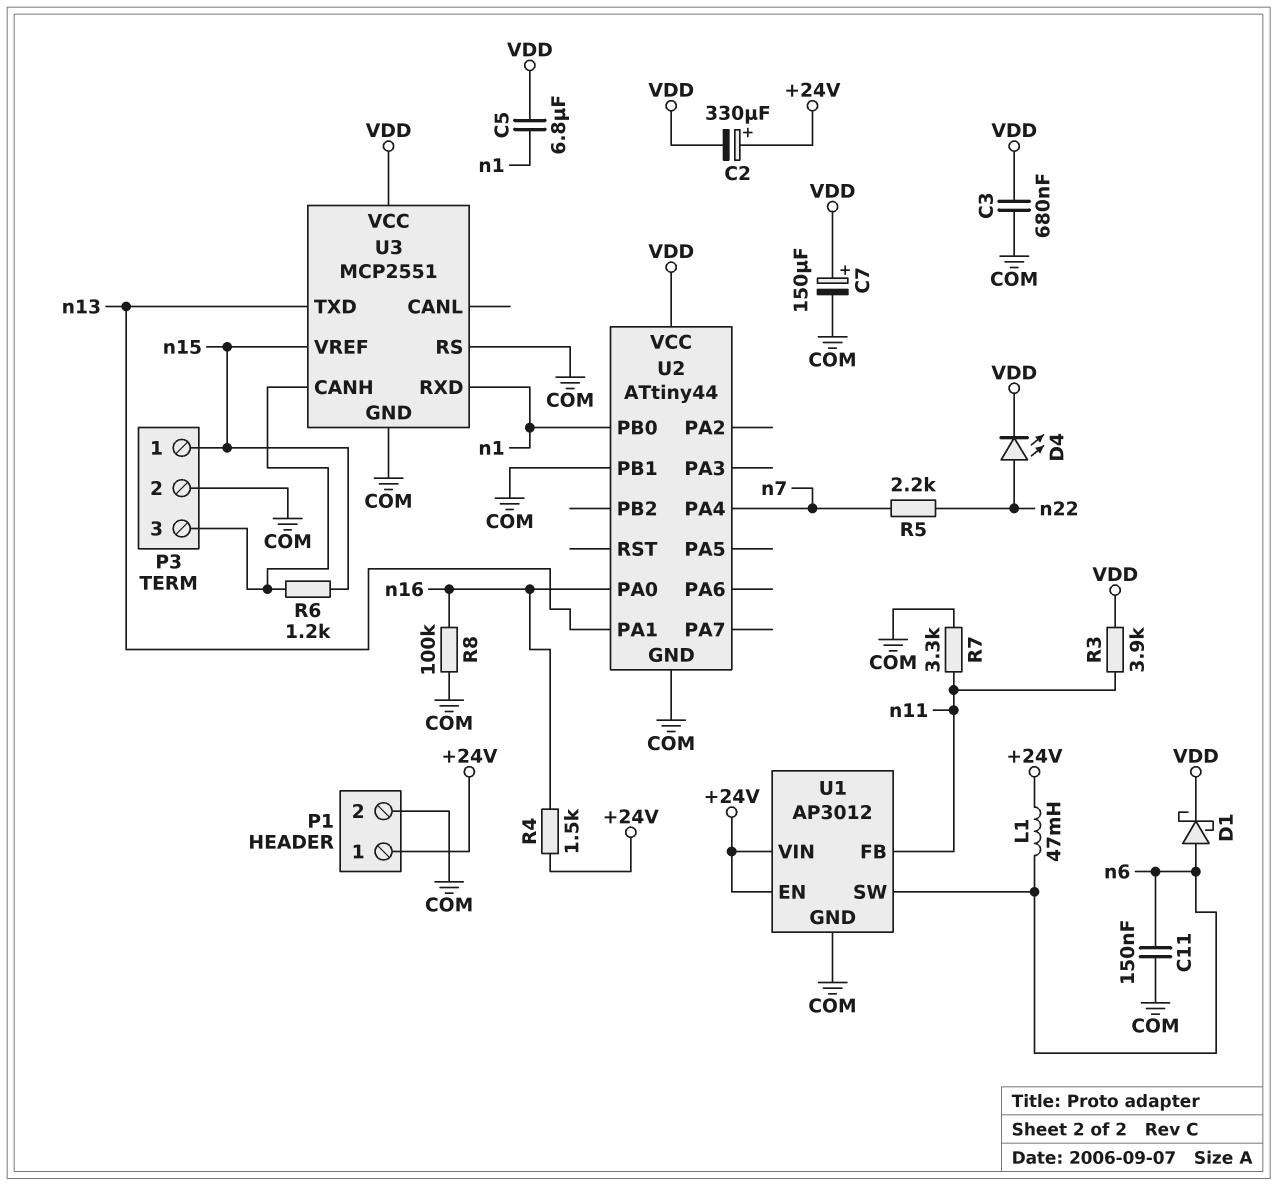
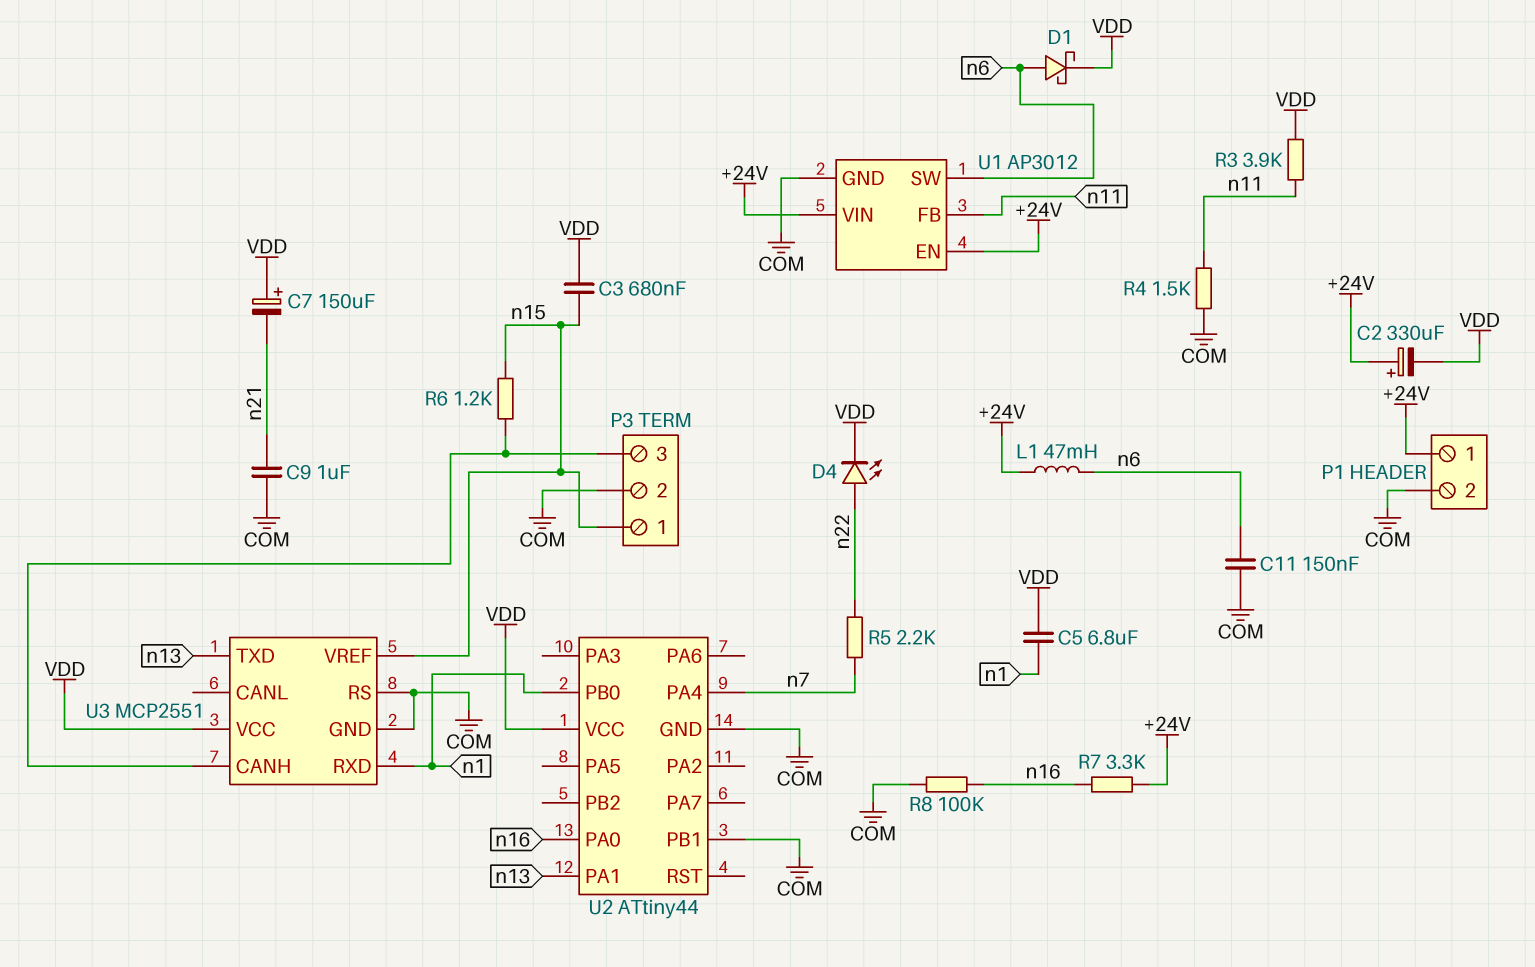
C3: 680nF (COM, VDD) -> 680nF (VDD, n15)
C7: 150uF (plus VDD, minus COM) -> 150uF (plus VDD, minus n21)
C9: none -> 1uF (COM, n21)
R4: 1.5k (+24V, n16) -> 1.5k (COM, n11)
R7: 3.3k (COM, n11) -> 3.3k (+24V, n16)

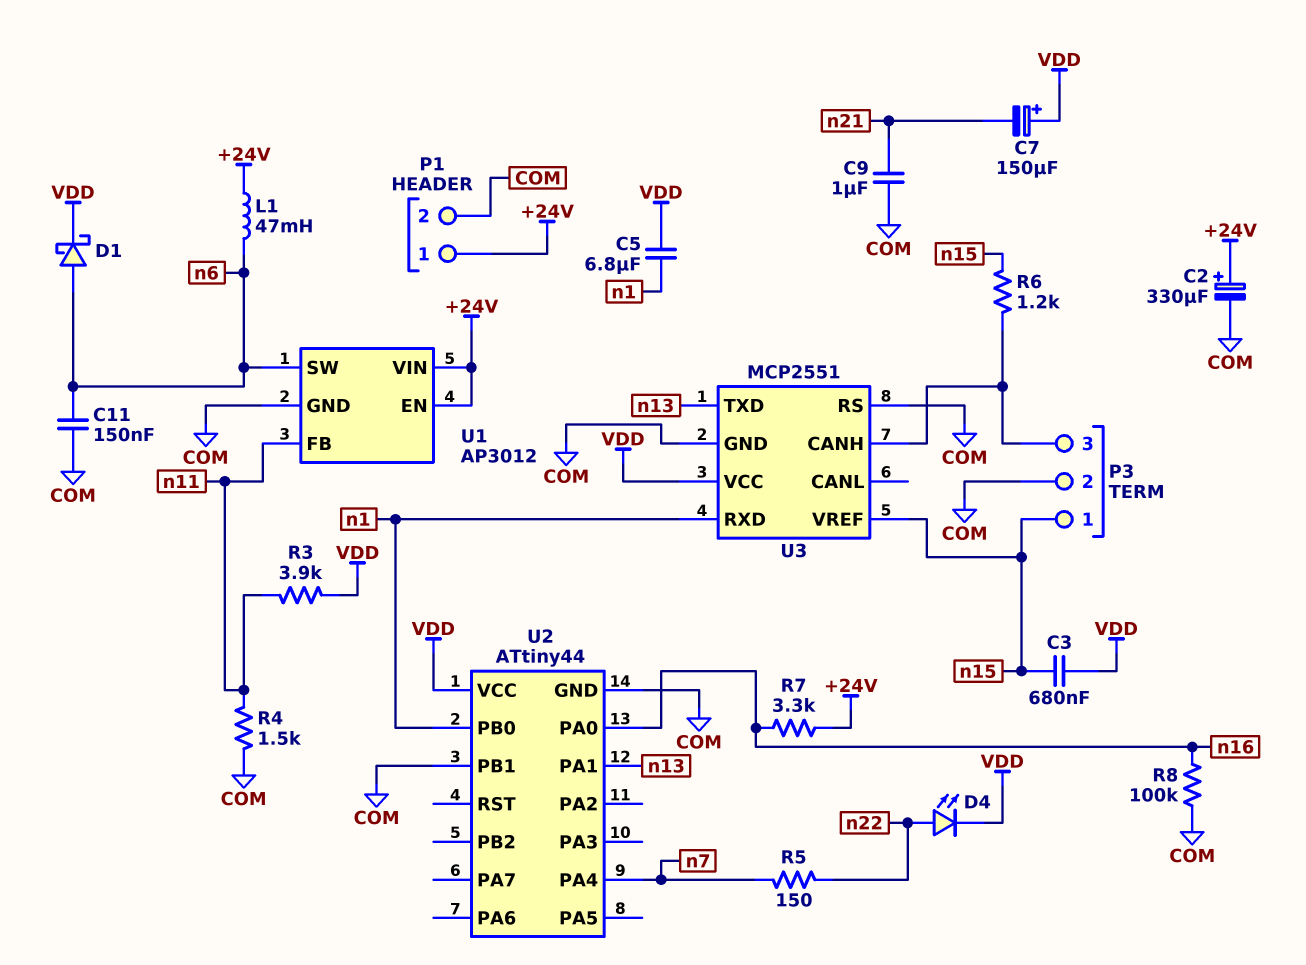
C2: 330uF (plus +24V, minus VDD) -> 330uF (plus +24V, minus COM)
R5: 2.2k (n7, n22) -> 150 (n7, n22)

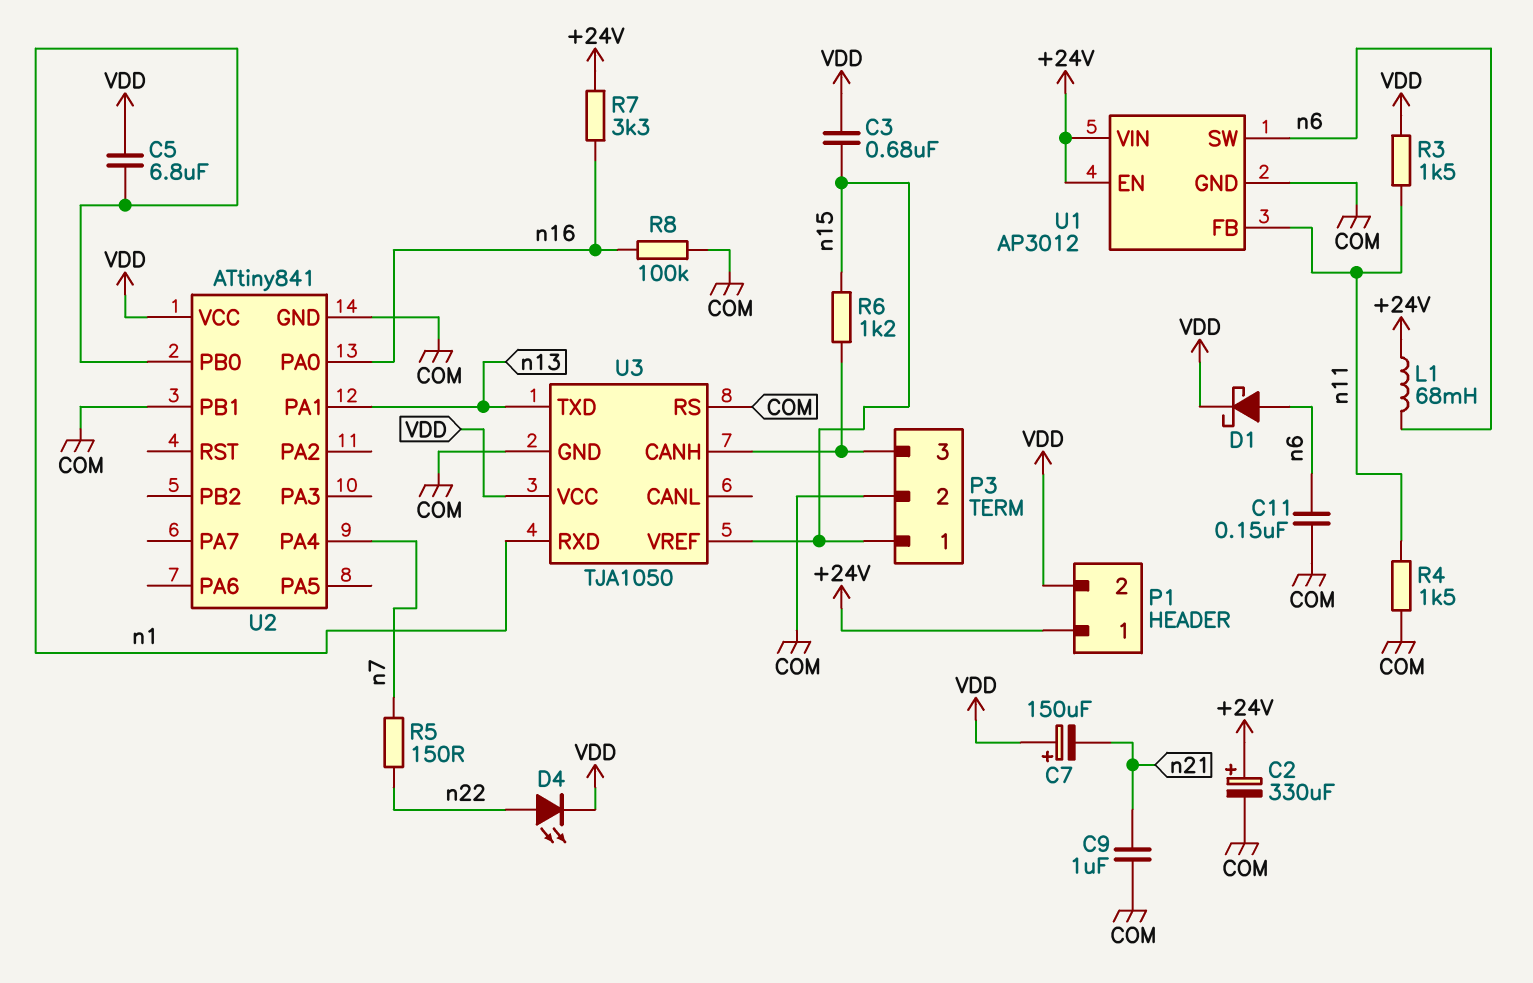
L1: 47mH (+24V, n6) -> 68mH (+24V, n6)
P1 pin 2: COM -> VDD
R3: 3.9k (VDD, n11) -> 1.5k (VDD, n11)
U2: ATtiny44 -> ATtiny841
U3: MCP2551 -> TJA1050

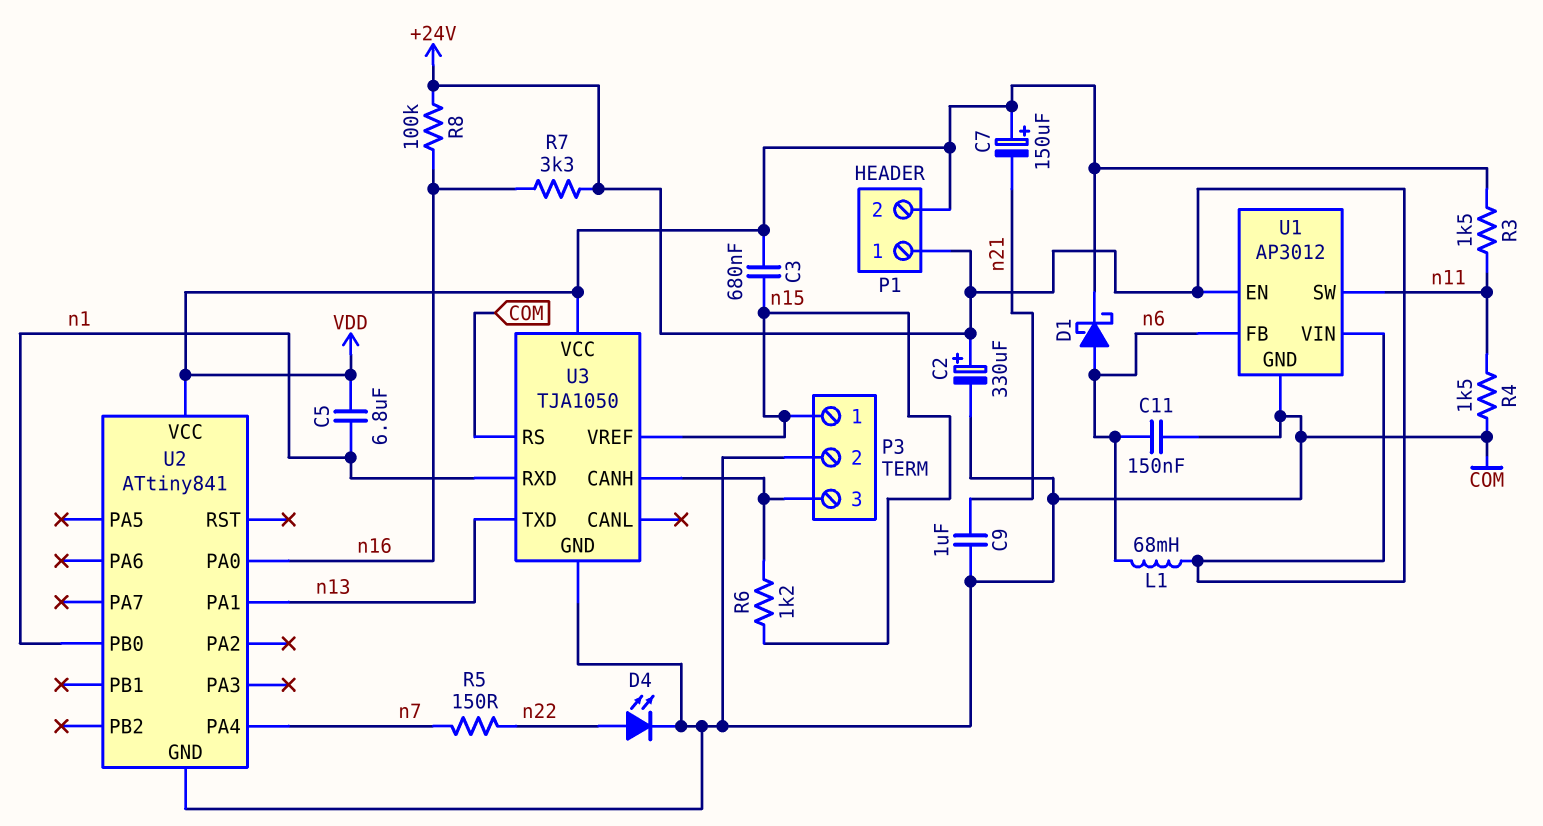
D4: LED (A n22, K VDD) -> LED (A n22, K COM)
R8: 100k (COM, n16) -> 100k (+24V, n16)
U1 pin FB: n11 -> n6
U1 pin SW: n6 -> n11
U2 pin PB1: COM -> none

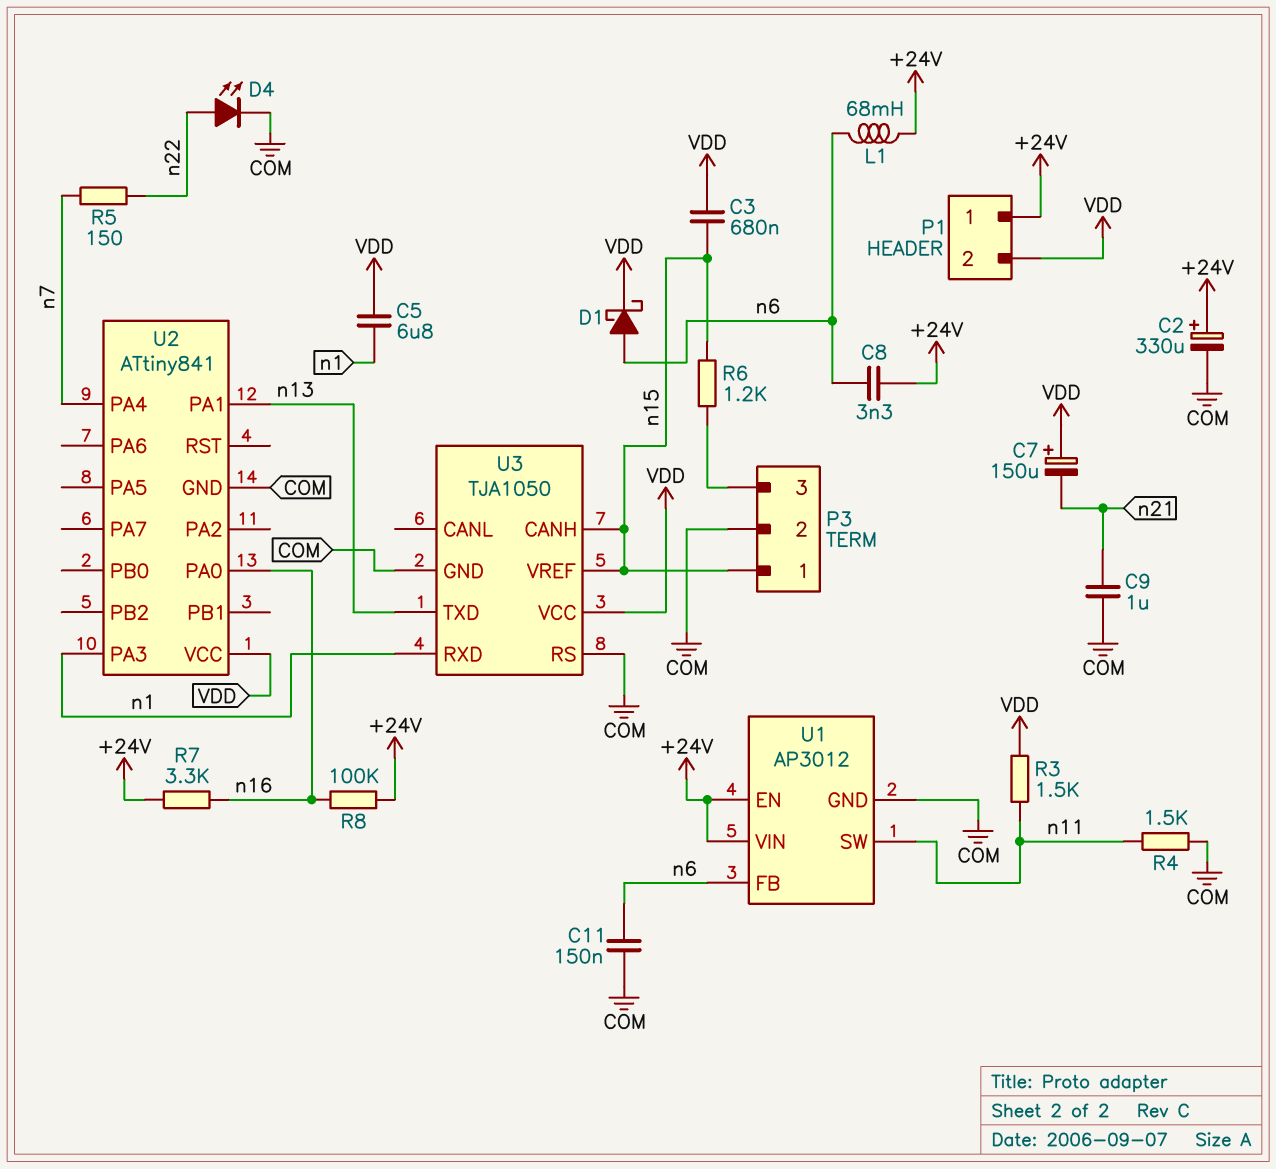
C8: none -> 3.3nF (+24V, n6)
U2 pin PA3: none -> n1
U2 pin PB0: n1 -> none
U3 pin CANH: P3/3 -> n15

